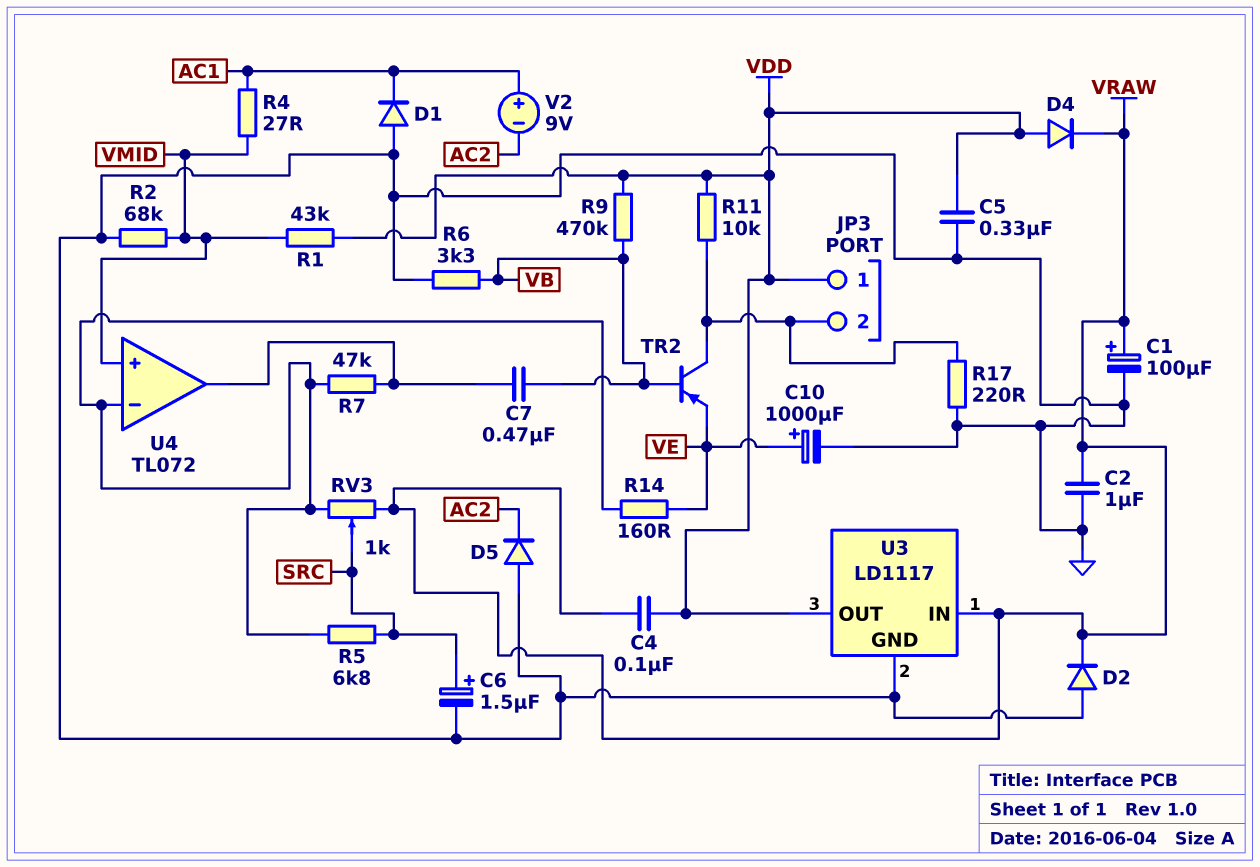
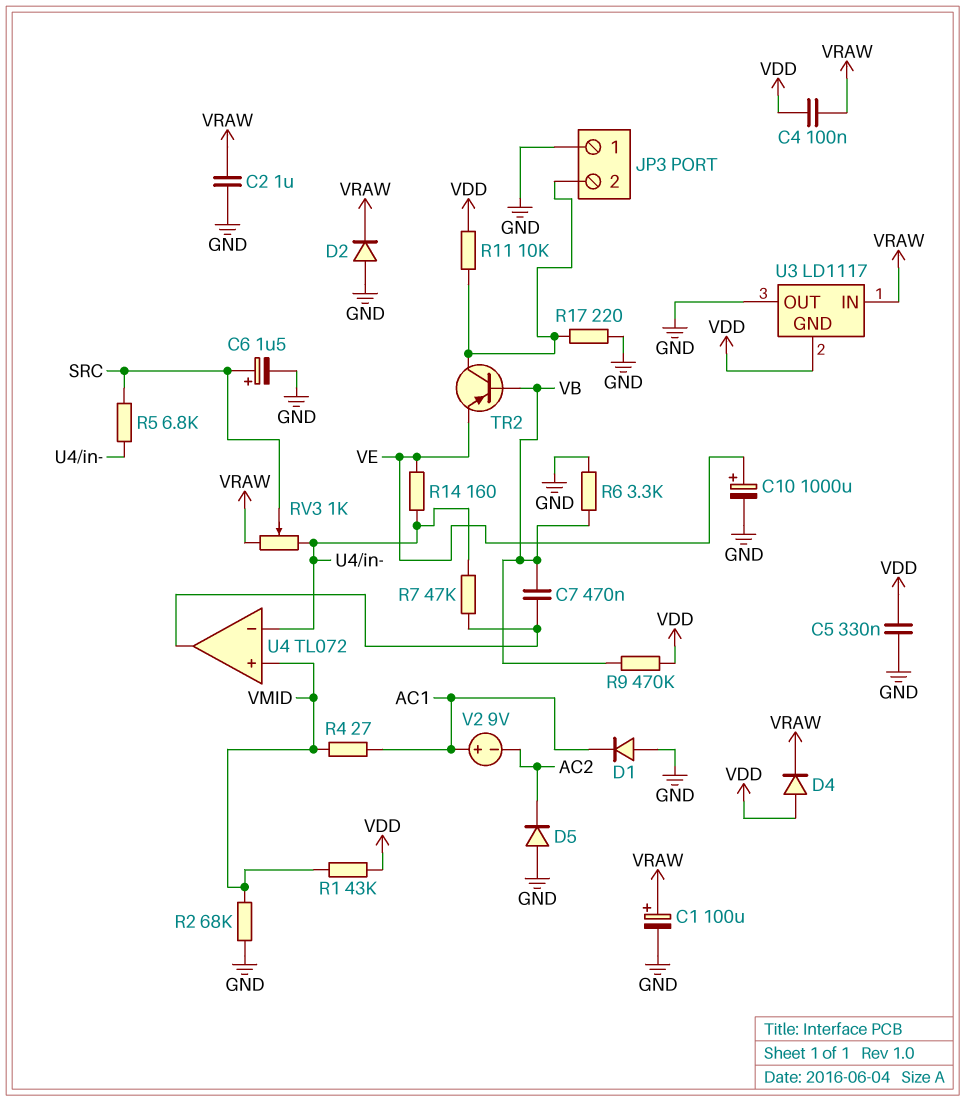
JP3 pin 1: VDD -> GND
U3 pin GND: GND -> VDD
U3 pin OUT: VDD -> GND

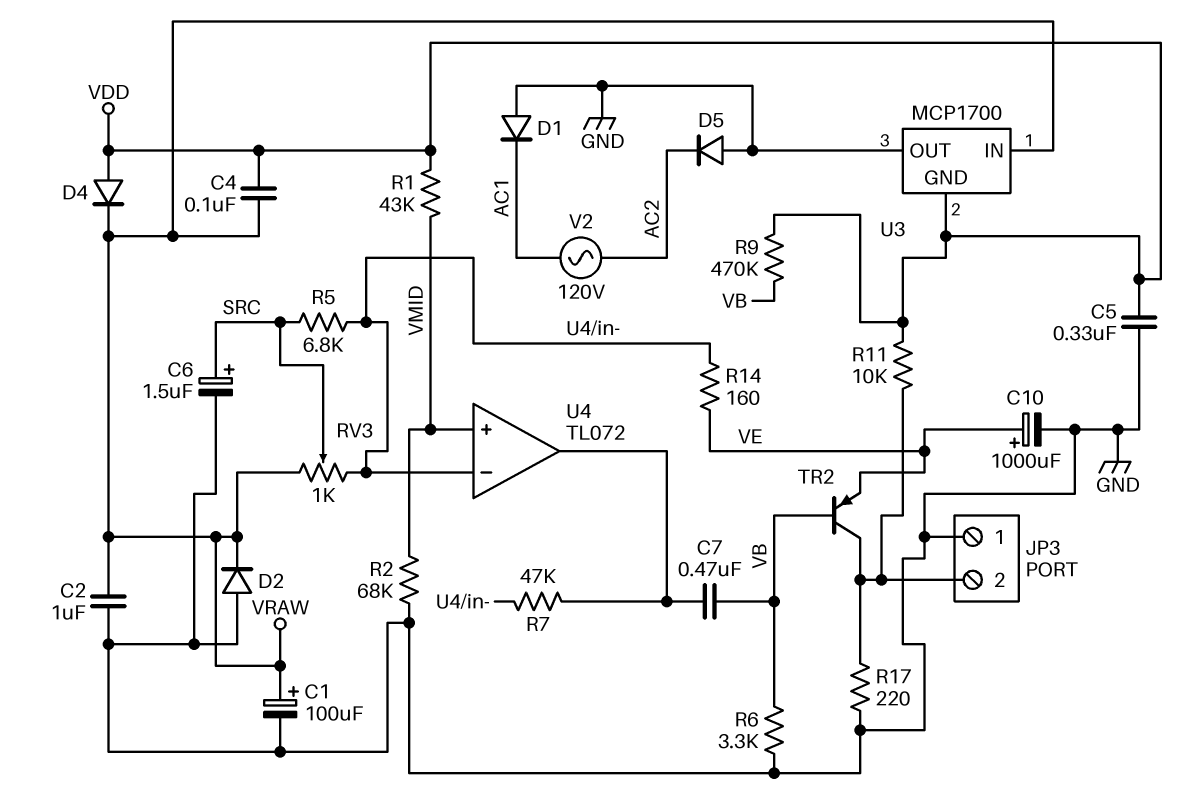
R4: 27 (AC1, VMID) -> none
U3: LD1117 -> MCP1700
V2: 9V (plus AC1, minus AC2) -> AC 120V (AC1, AC2)

